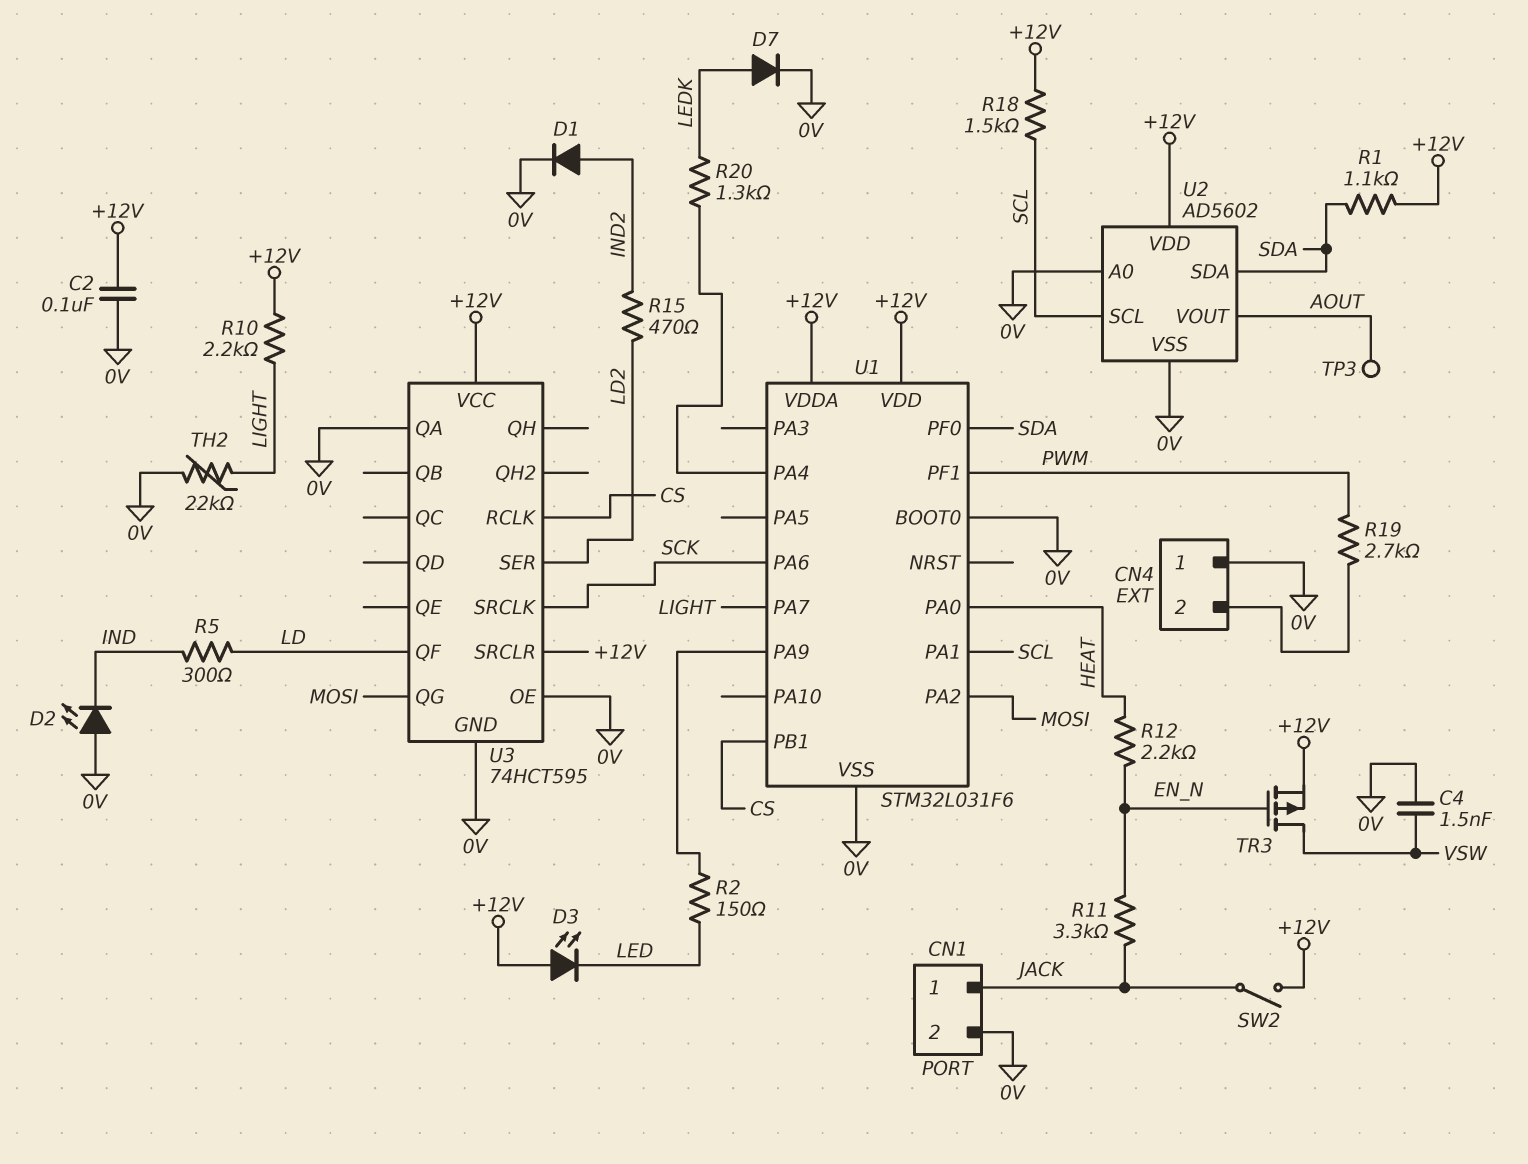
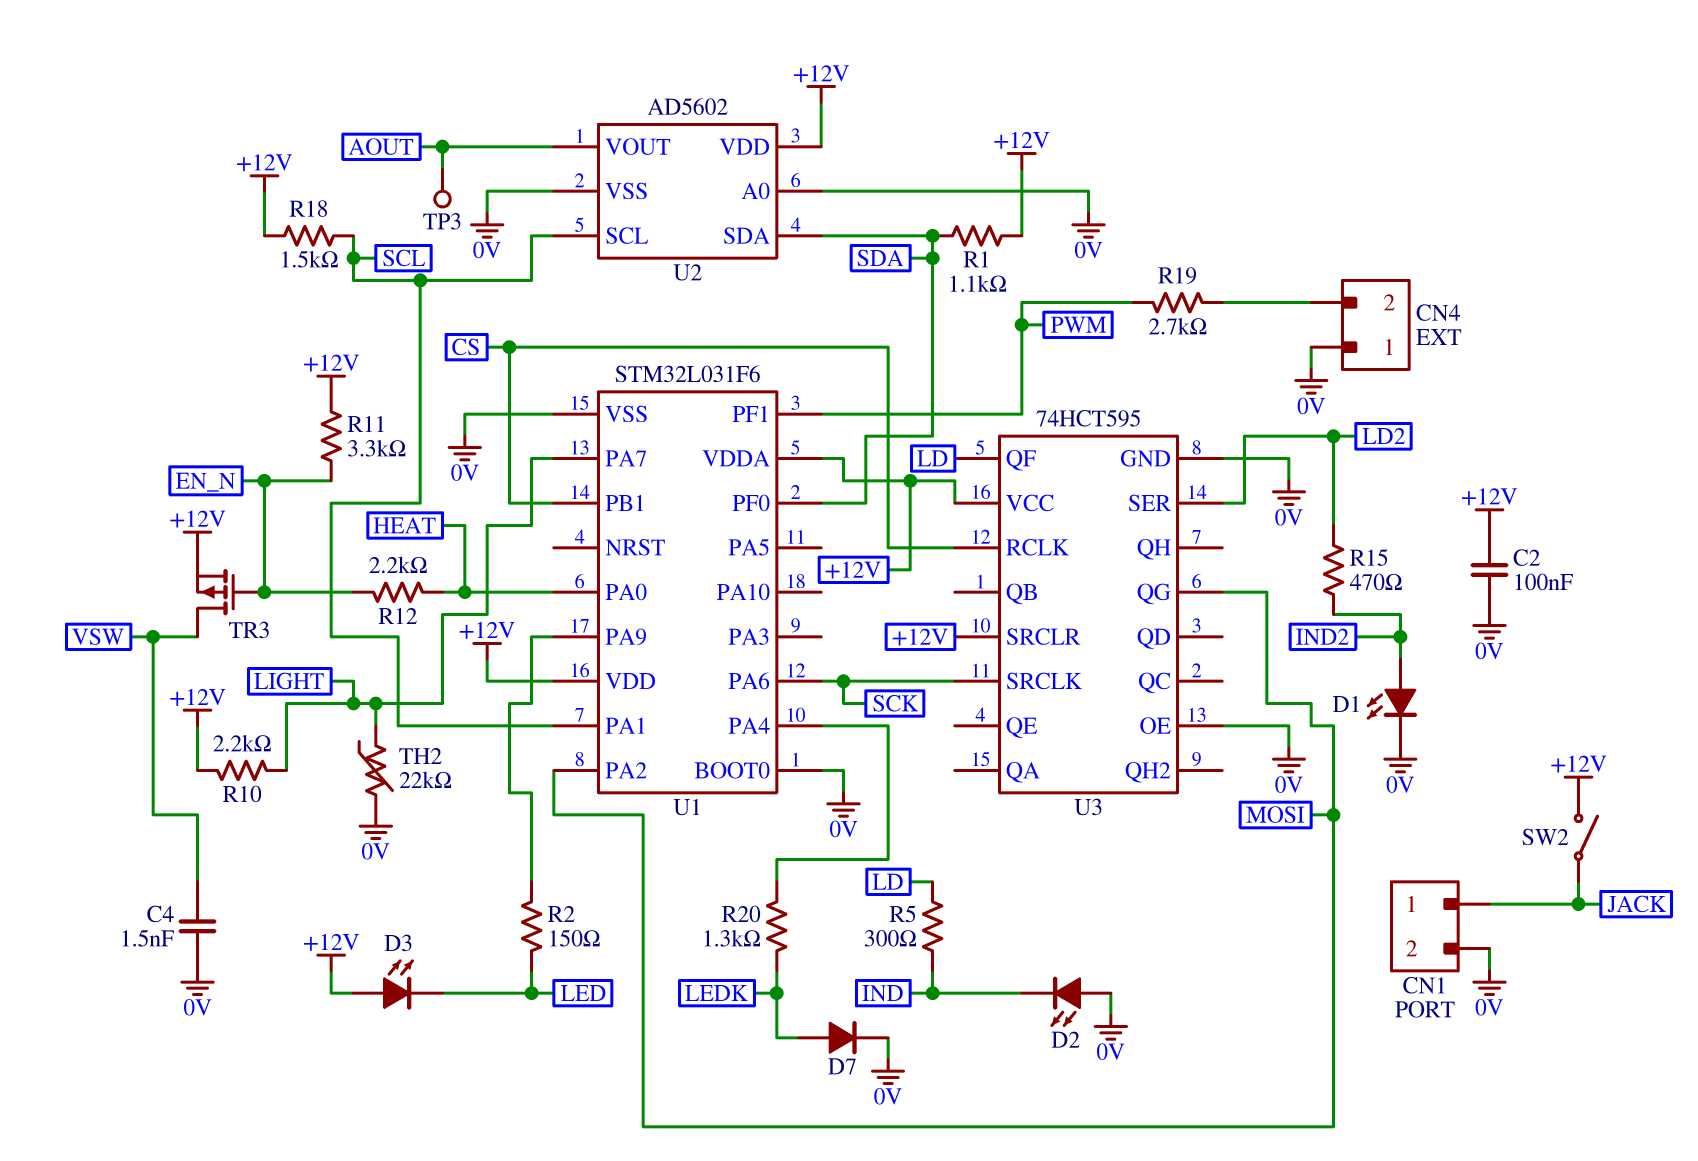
D1: diode (A IND2, K 0V) -> LED (A IND2, K 0V)
R11: 3.3k (EN_N, JACK) -> 3.3k (+12V, EN_N)
U3 pin QA: 0V -> none

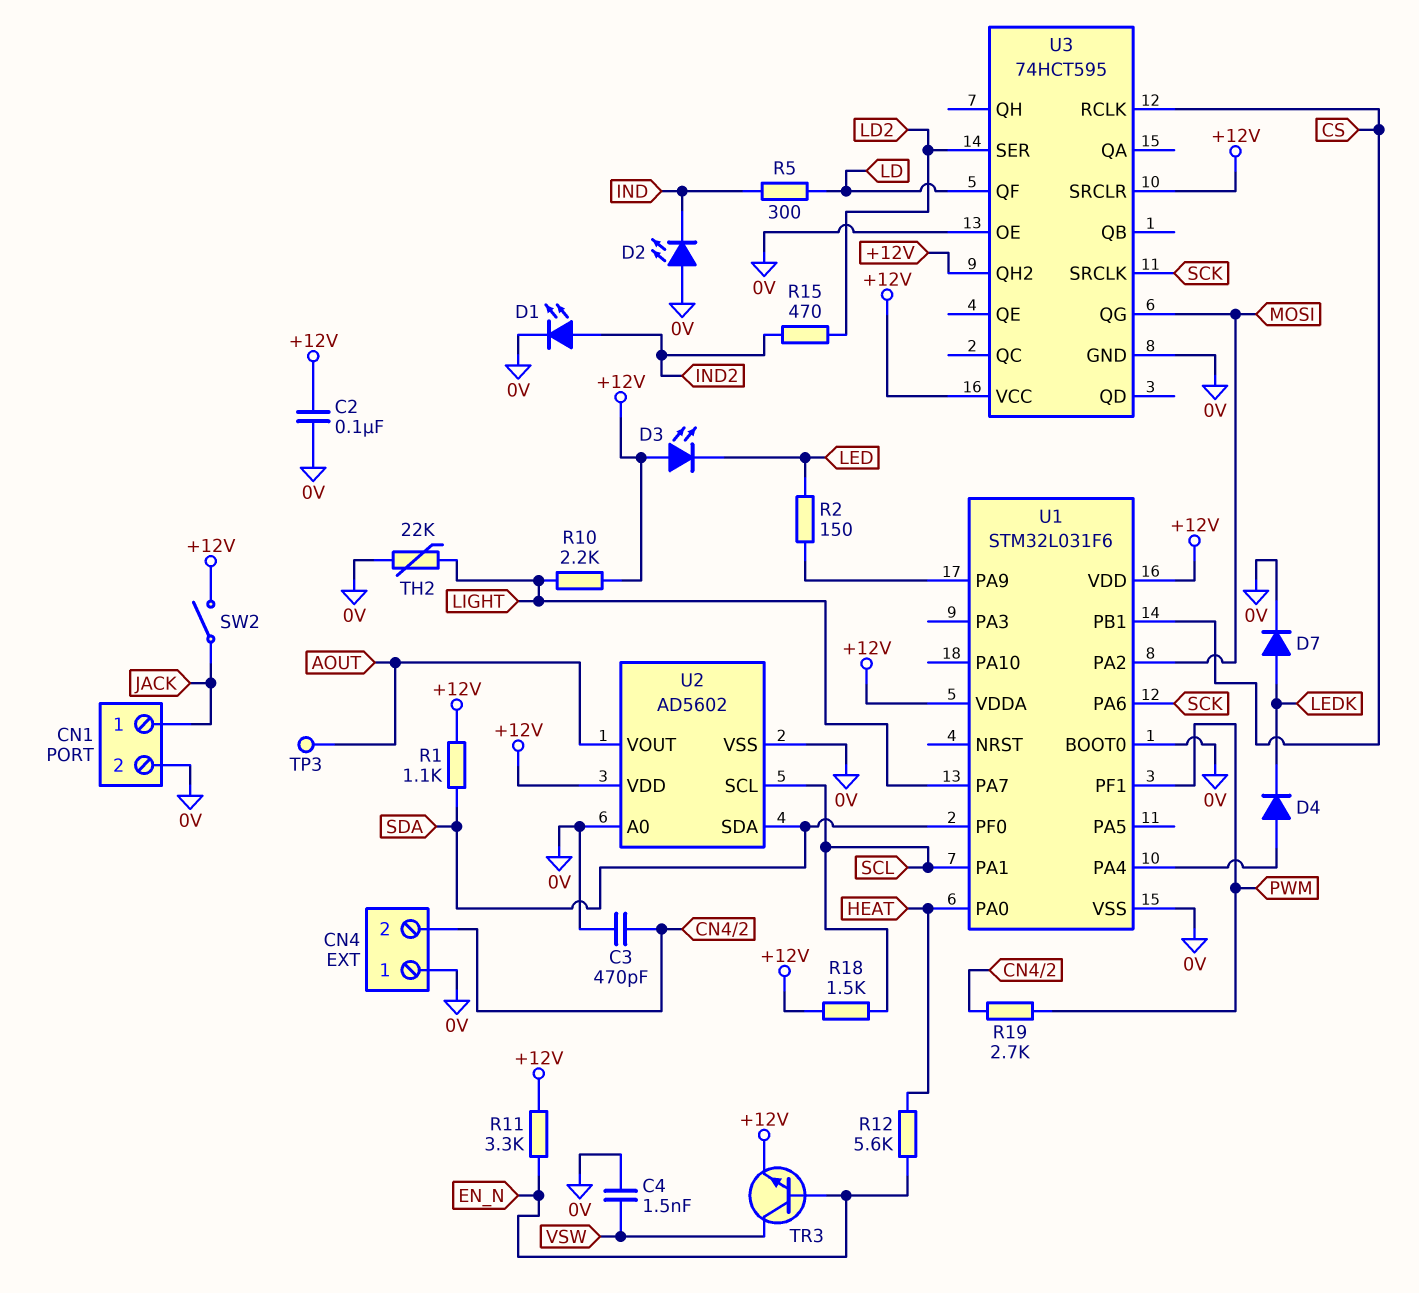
C3: none -> 470pF (0V, CN4/2)
D4: none -> diode (A U1/PA4, K LEDK)
R12: 2.2k (EN_N, HEAT) -> 5.6k (EN_N, HEAT)
R20: 1.3k (LEDK, U1/PA4) -> none
TR3: PMOS (G EN_N, D VSW, S +12V) -> NPN (B EN_N, C VSW, E +12V)
U3 pin QH2: none -> +12V

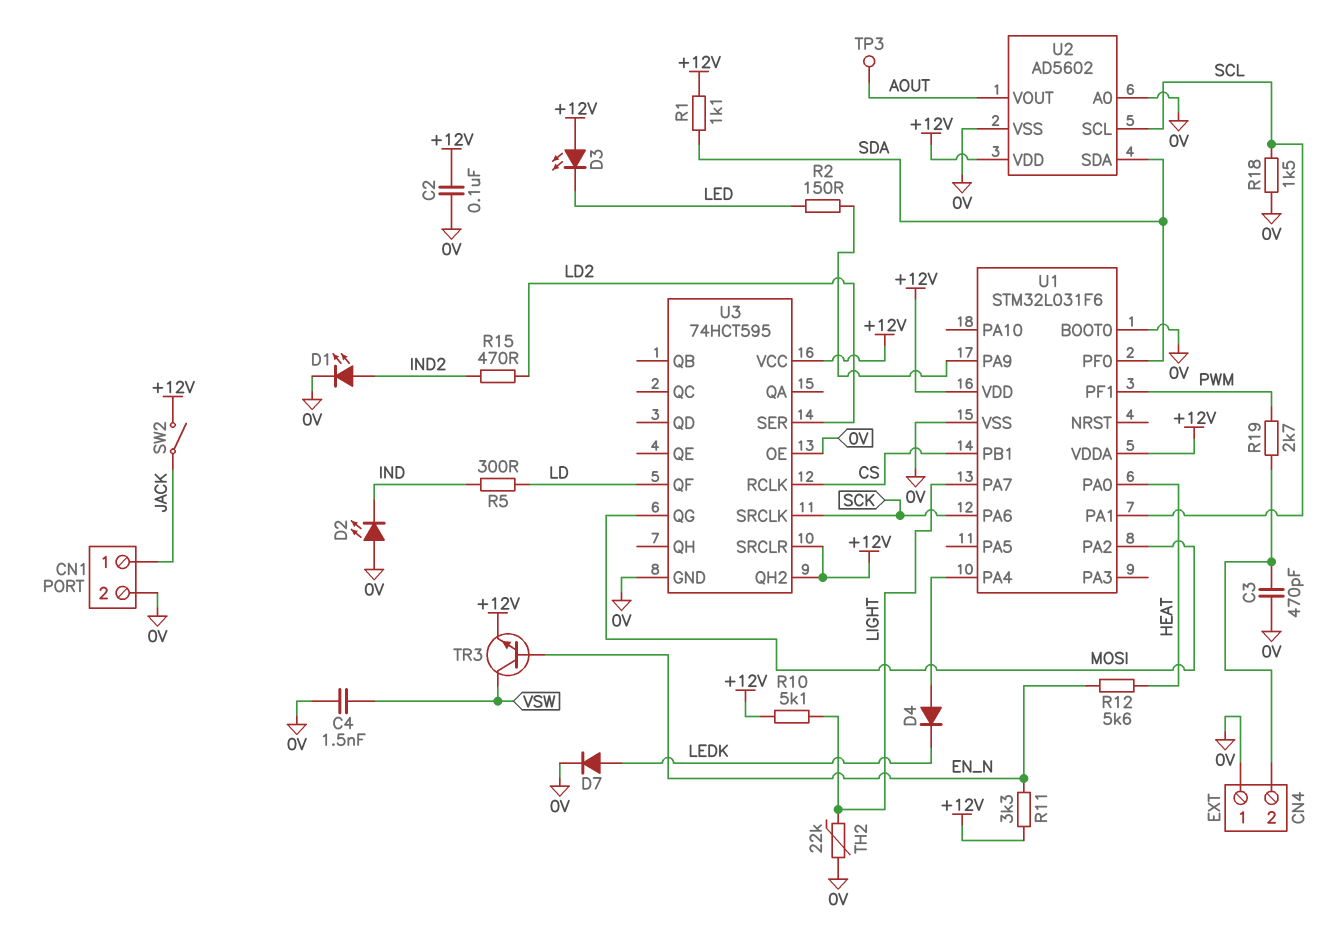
R10: 2.2k (+12V, LIGHT) -> 5.1k (+12V, LIGHT)
R18: 1.5k (+12V, SCL) -> 1.5k (0V, SCL)

